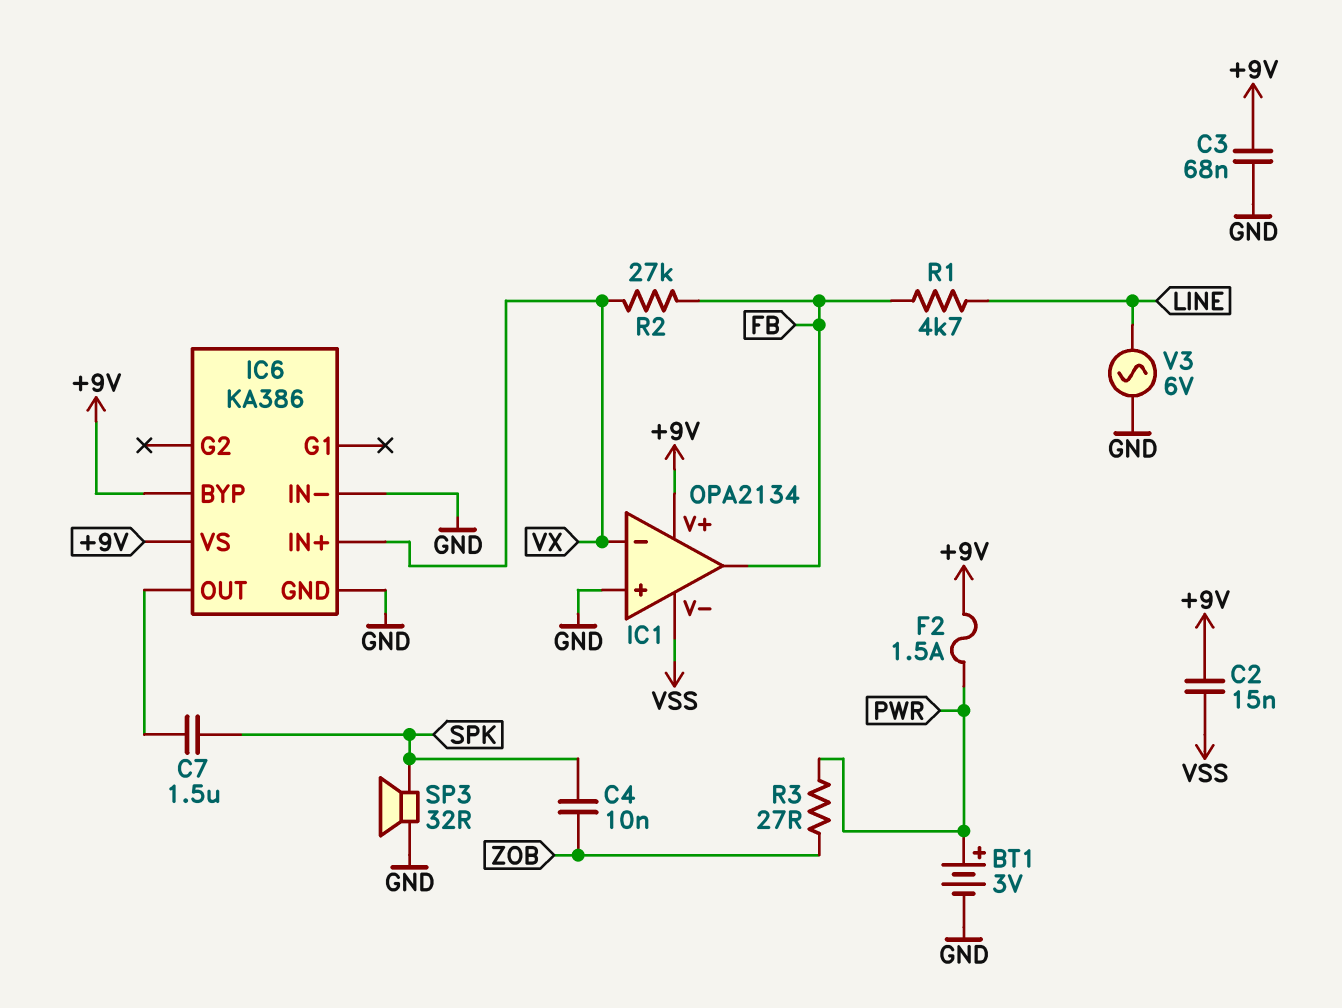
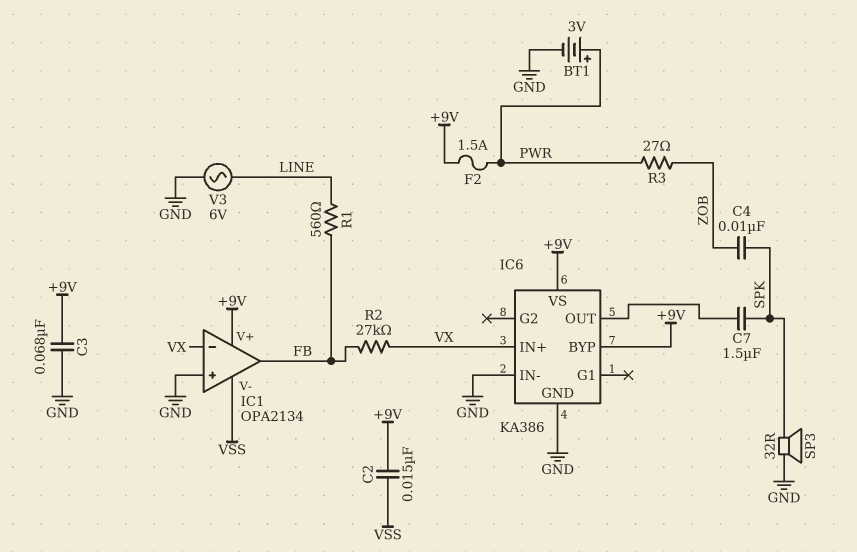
R1: 4.7k (FB, LINE) -> 560 (FB, LINE)

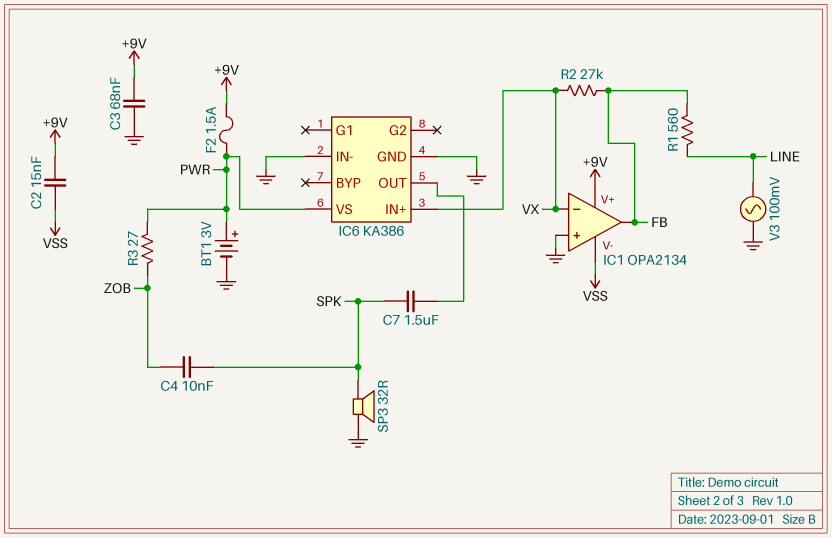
IC6 pin BYP: +9V -> none
IC6 pin VS: +9V -> PWR
V3: AC 6V (GND, LINE) -> AC 100mV (GND, LINE)

